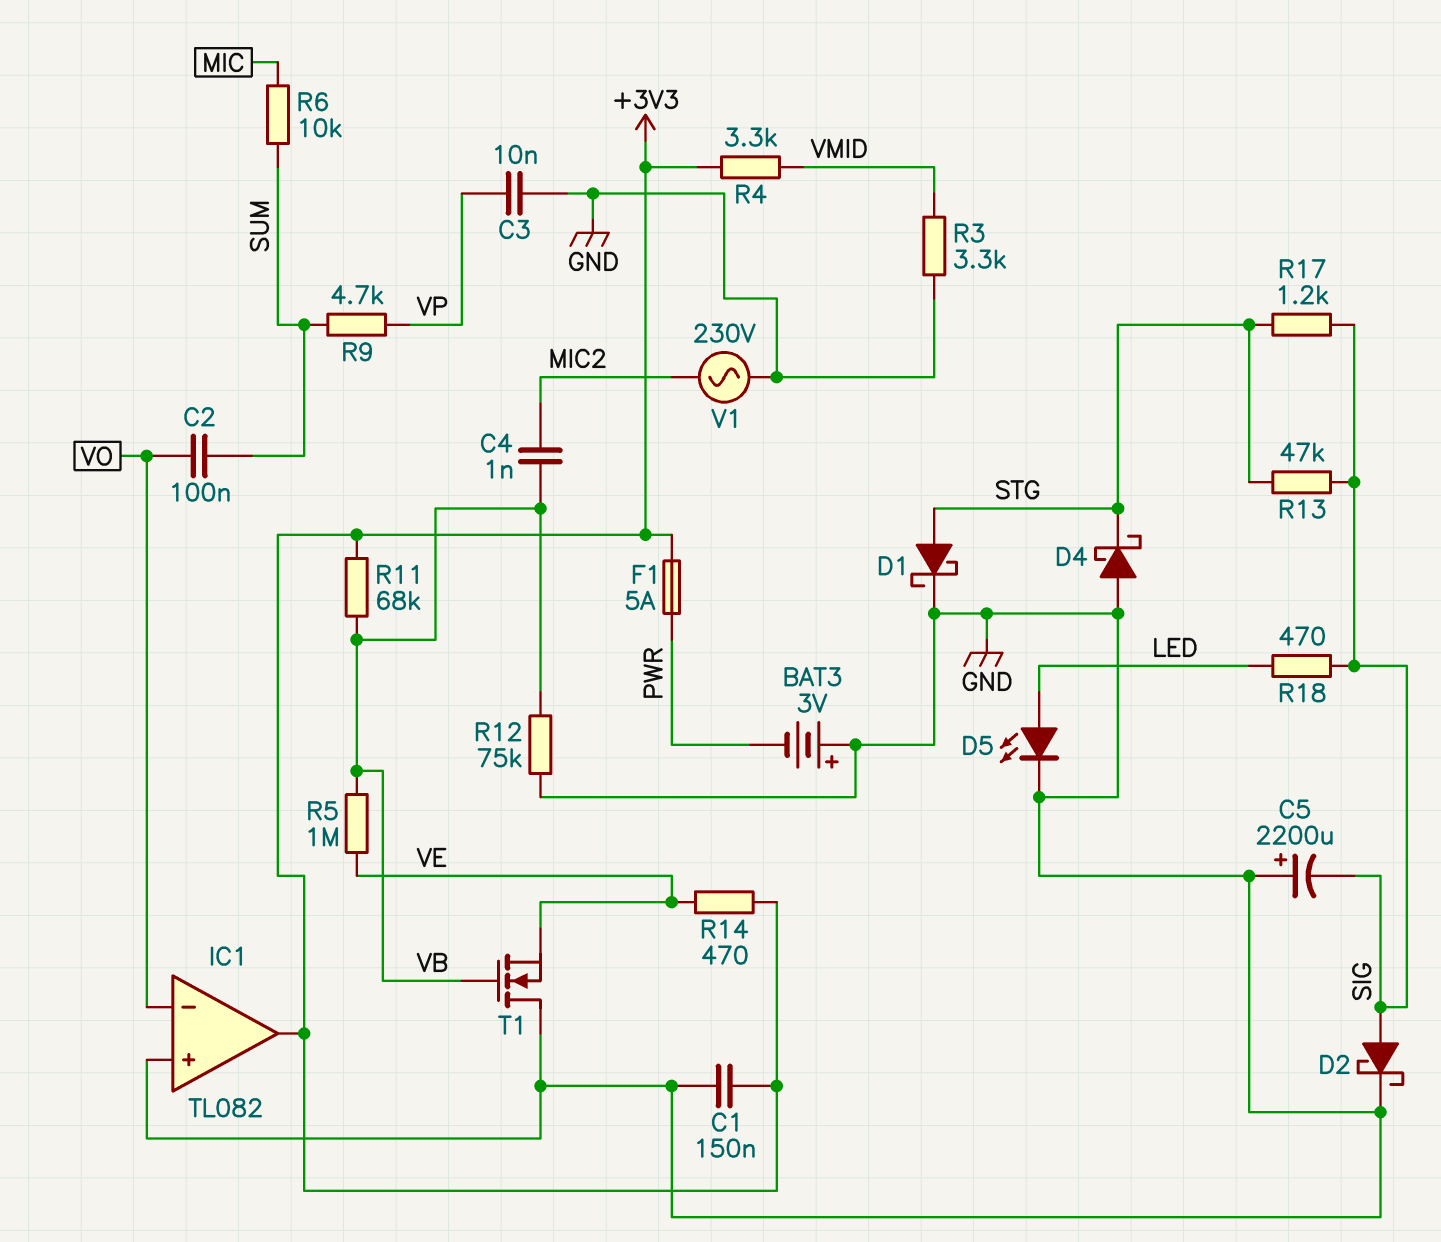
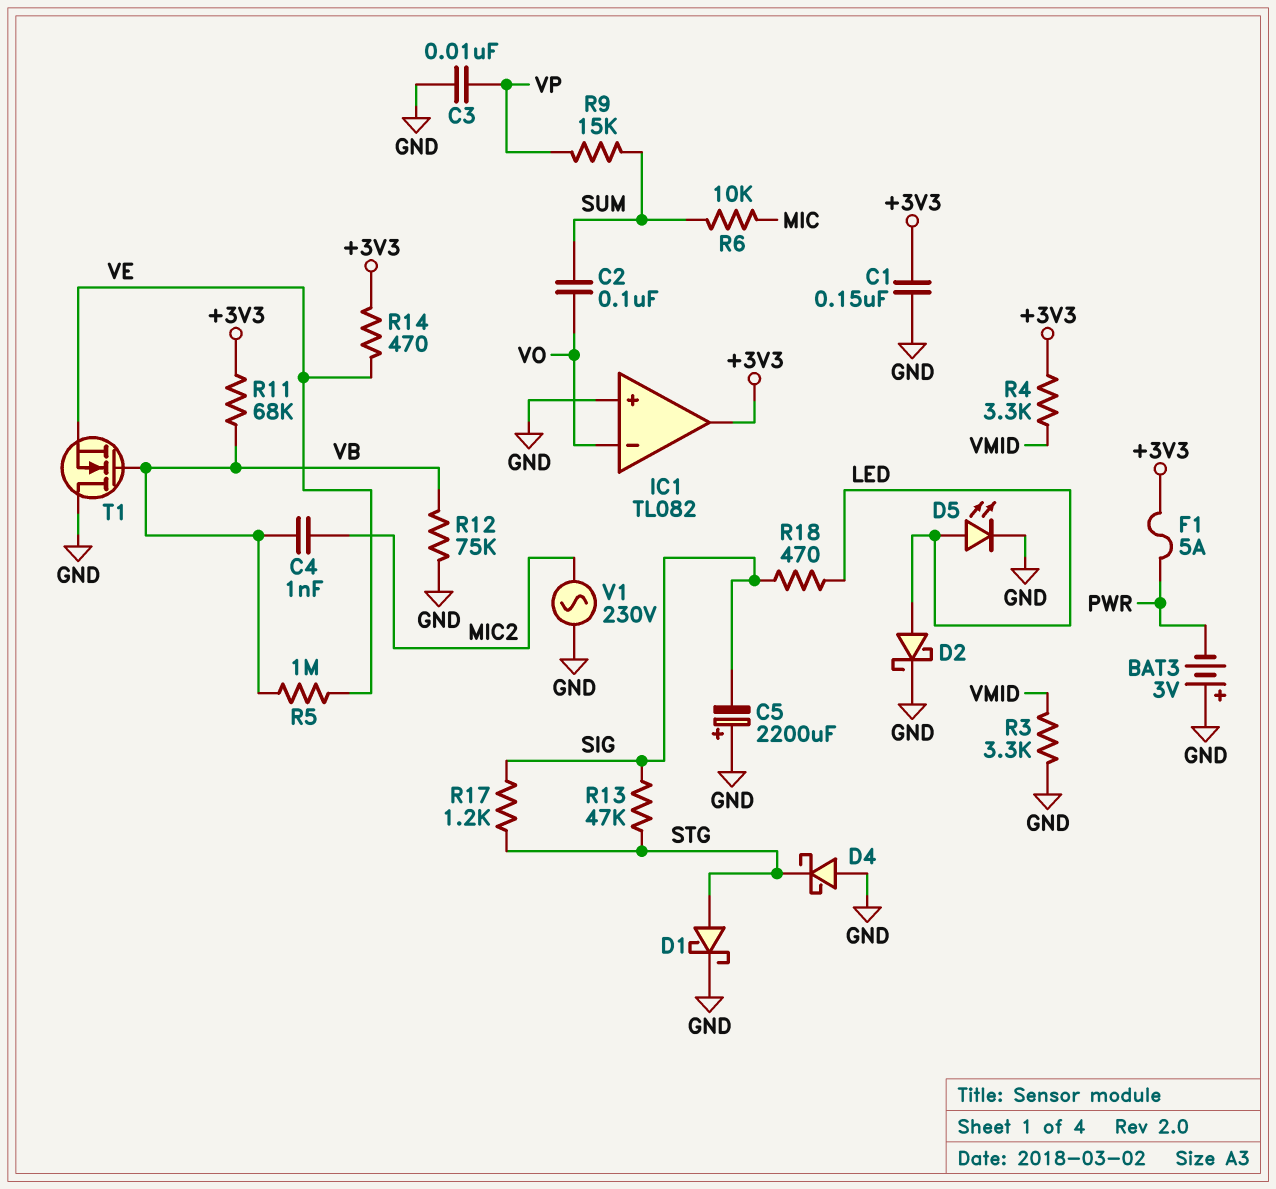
D2: schottky (A SIG, K GND) -> schottky (A LED, K GND)
R9: 4.7k (SUM, VP) -> 15k (SUM, VP)

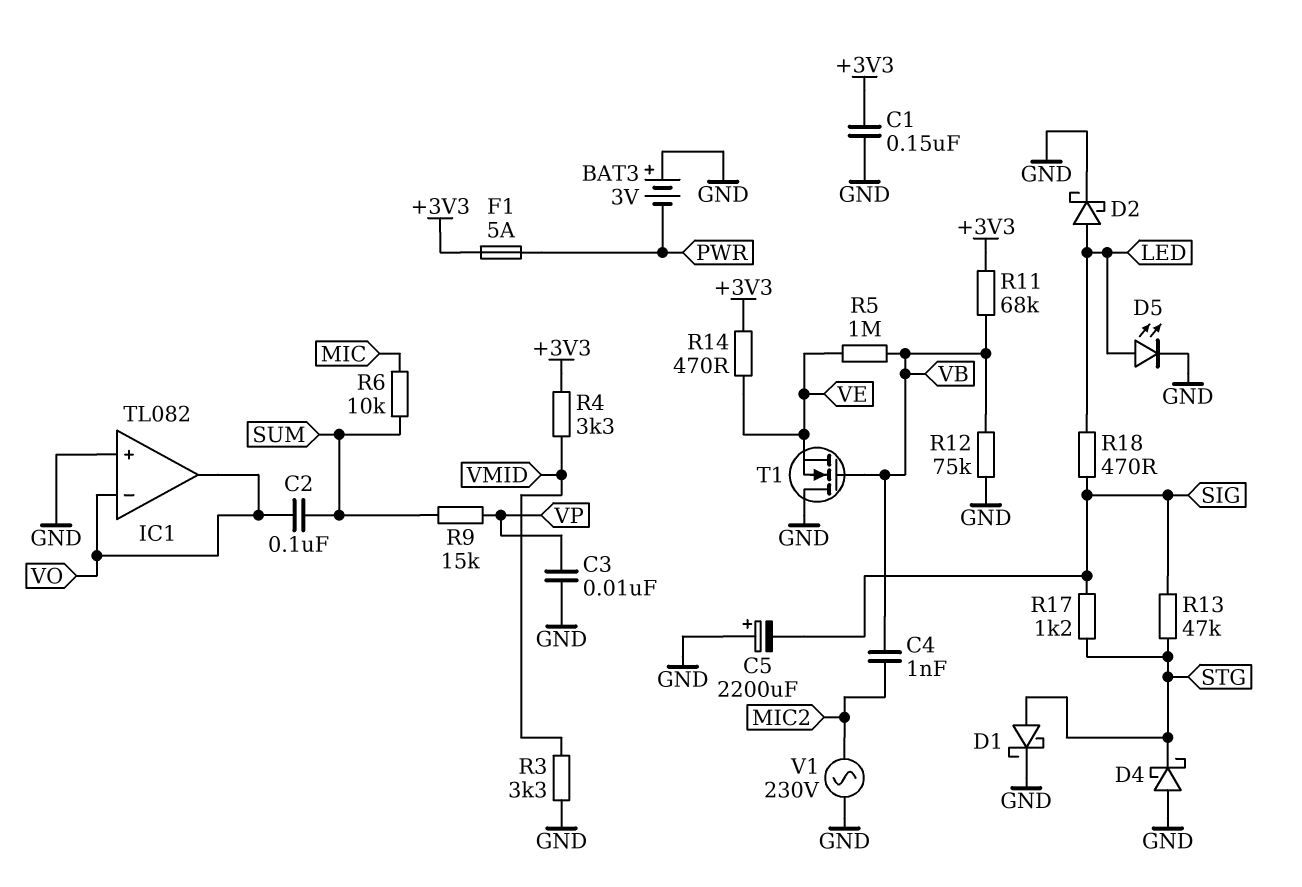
IC1 pin out: +3V3 -> VO

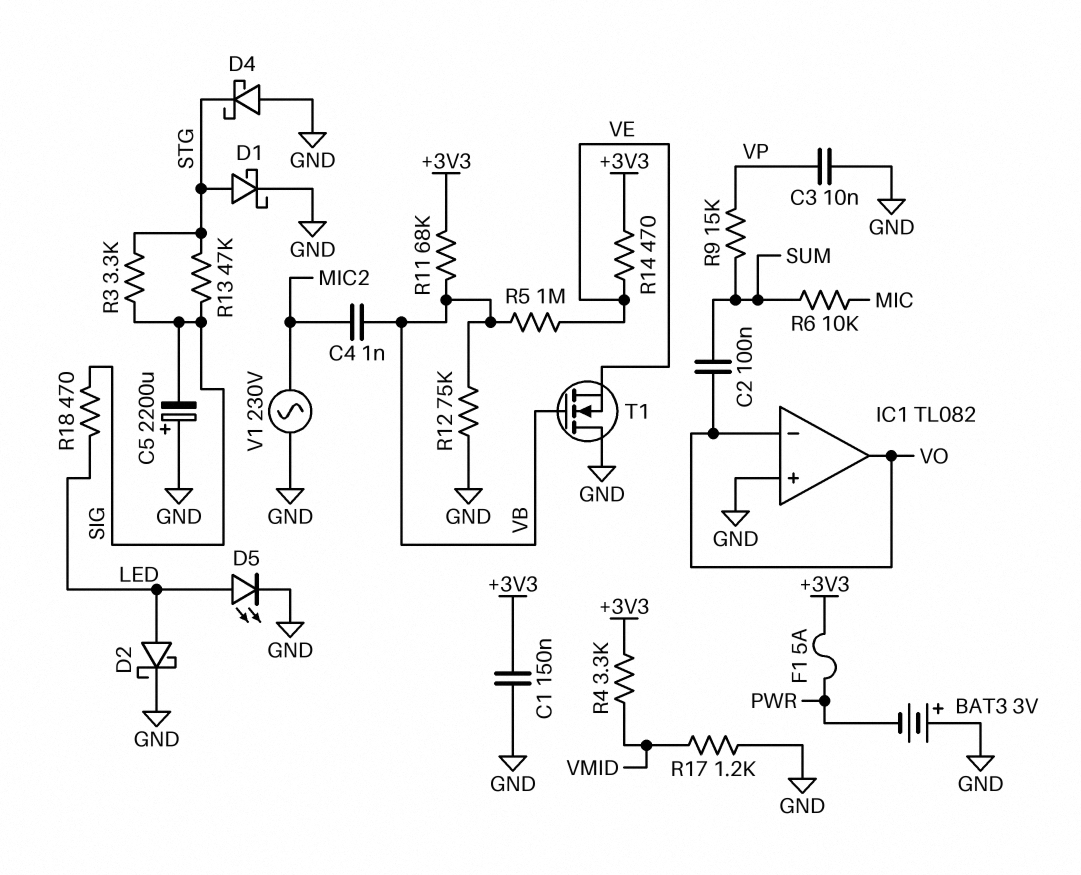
R3: 3.3k (GND, VMID) -> 3.3k (SIG, STG)
R17: 1.2k (SIG, STG) -> 1.2k (GND, VMID)

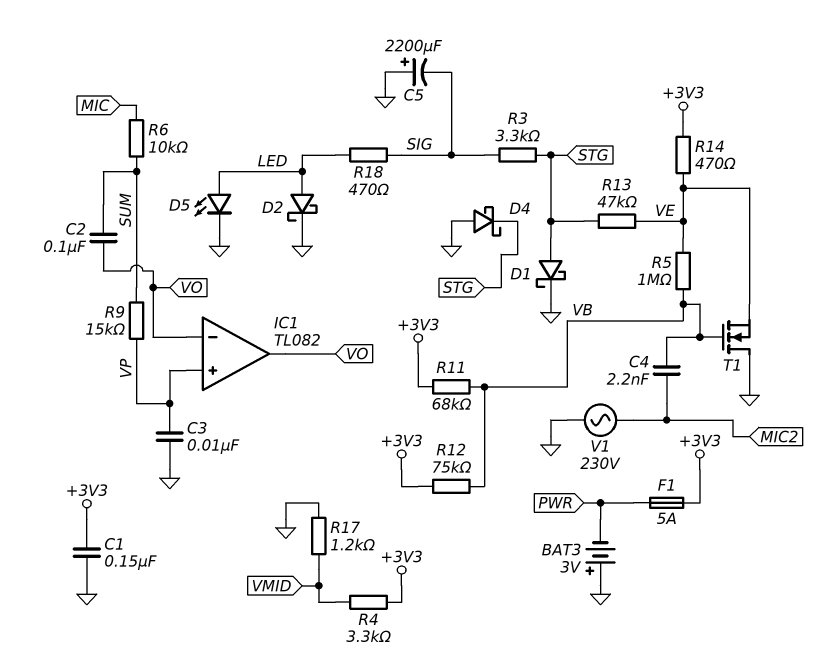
C4: 1nF (MIC2, VB) -> 2.2nF (MIC2, VB)
IC1 pin in+: GND -> VP
R12: 75k (GND, VB) -> 75k (+3V3, VB)
R13: 47k (SIG, STG) -> 47k (STG, VE)

